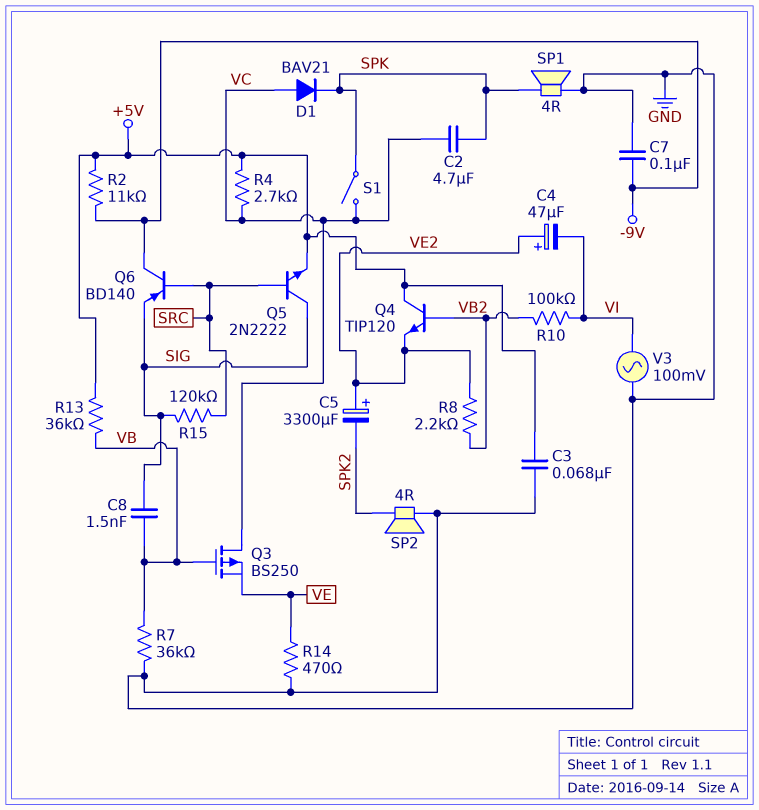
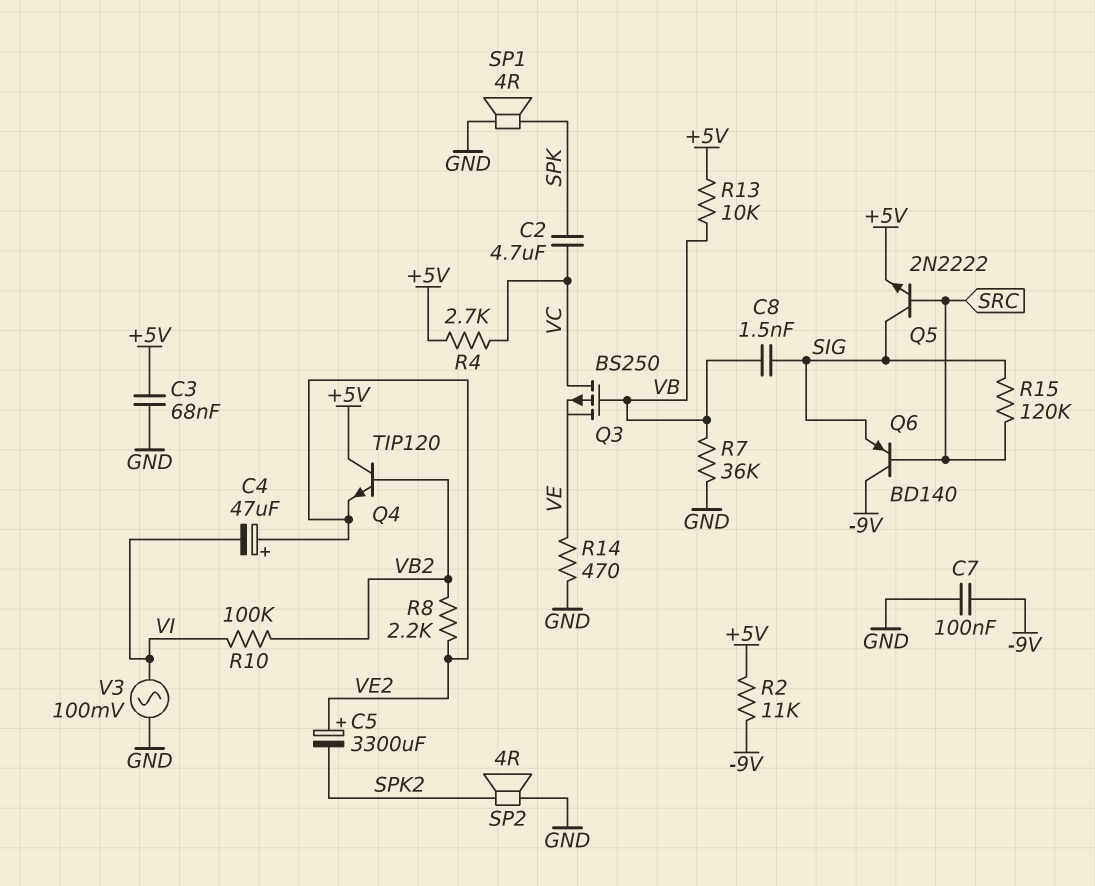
D1: diode BAV21 (A VC, K SPK) -> none
R13: 36k (+5V, VB) -> 10k (+5V, VB)
S1: switch (SPK, VC) -> none

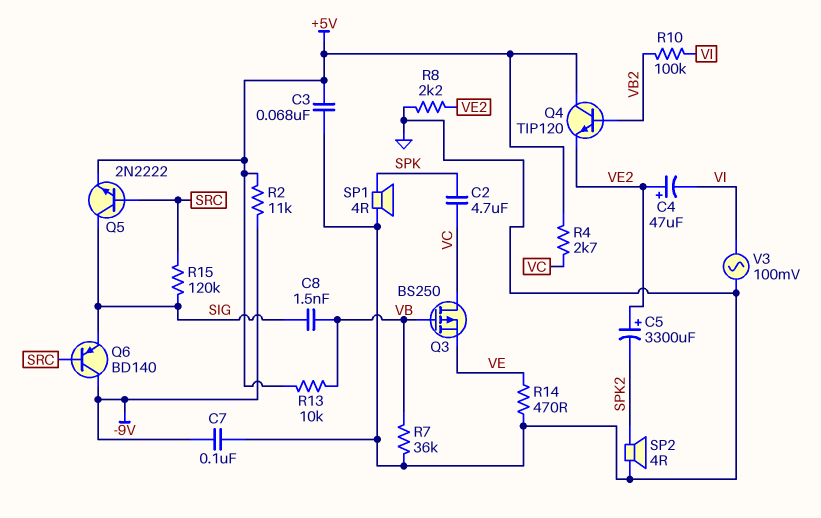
R8: 2.2k (VB2, VE2) -> 2.2k (GND, VE2)

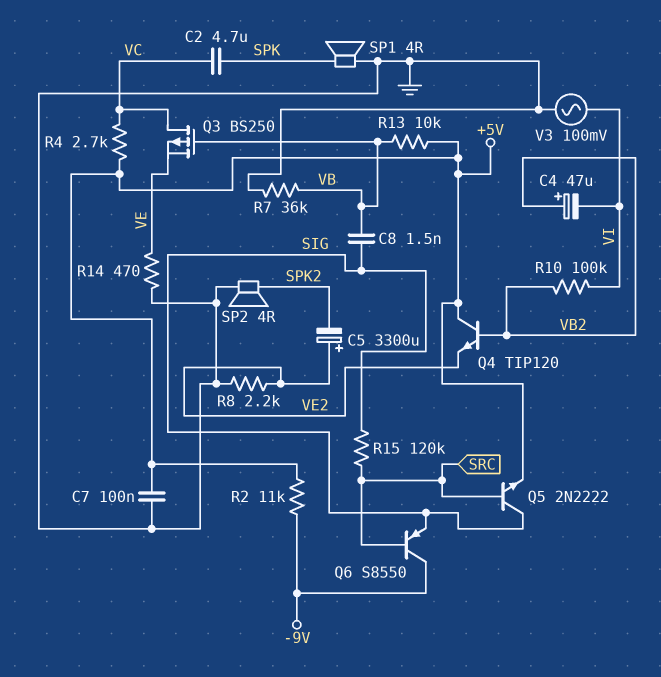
C3: 68nF (+5V, GND) -> none
C4: 47uF (plus VE2, minus VI) -> 47uF (plus VB2, minus VI)
C7: 100nF (-9V, GND) -> 100nF (+5V, GND)
Q6: PNP BD140 (B SRC, C -9V, E SIG) -> PNP S8550 (B SRC, C -9V, E SIG)

